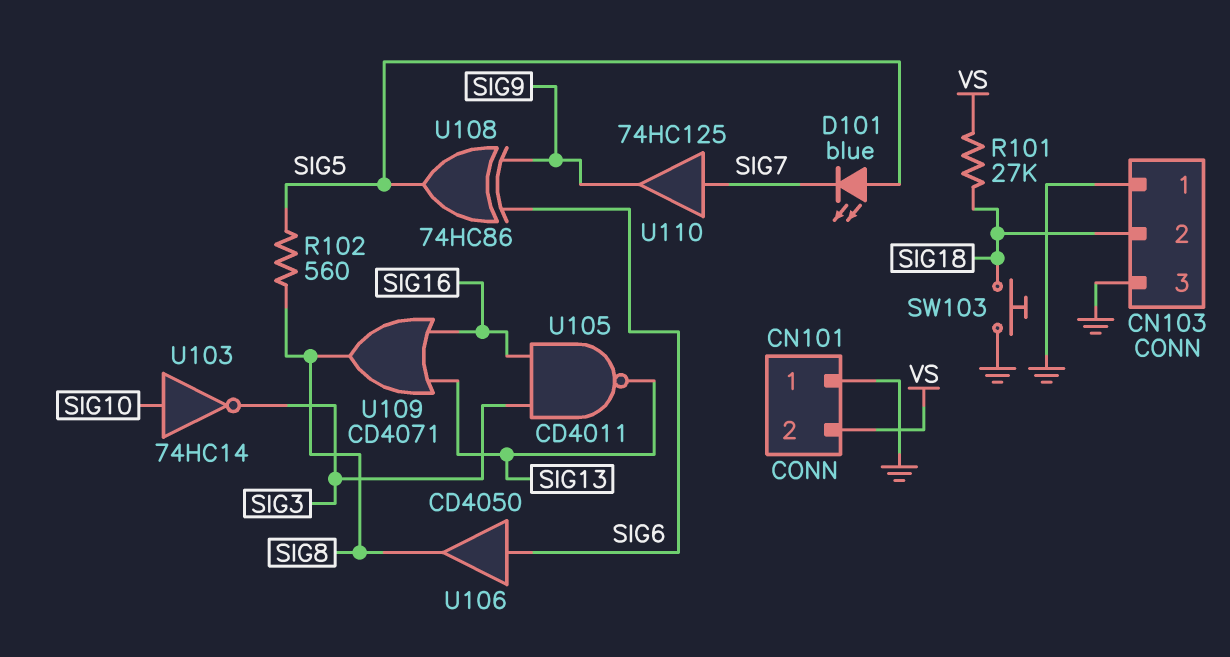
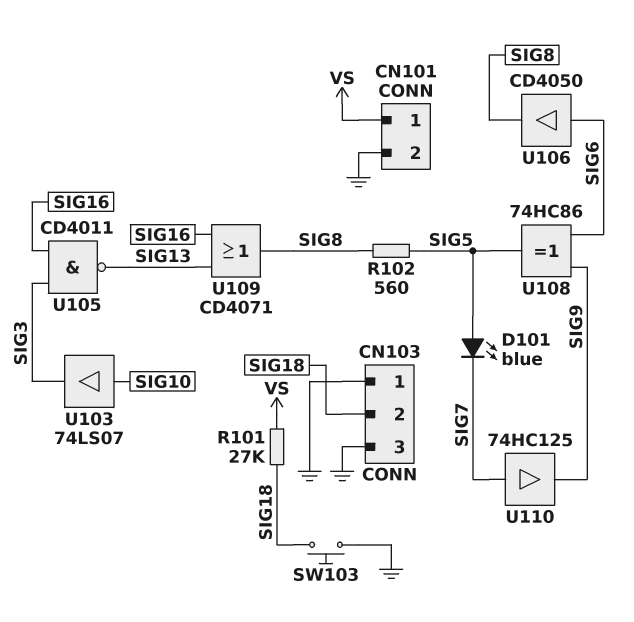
CN101 pin 1: GND -> VS
CN101 pin 2: VS -> GND
U103: NOT 74HC14 (in SIG10, out SIG3) -> buffer 74LS07 (in SIG10, out SIG3)

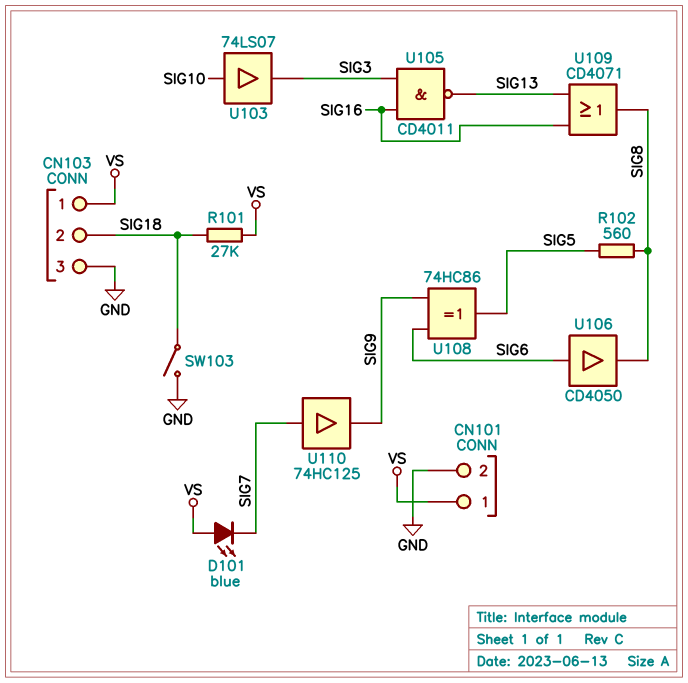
CN103 pin 1: GND -> VS
D101: LED blue (A SIG5, K SIG7) -> LED blue (A VS, K SIG7)
SW103: button (GND, SIG18) -> switch (GND, SIG18)

